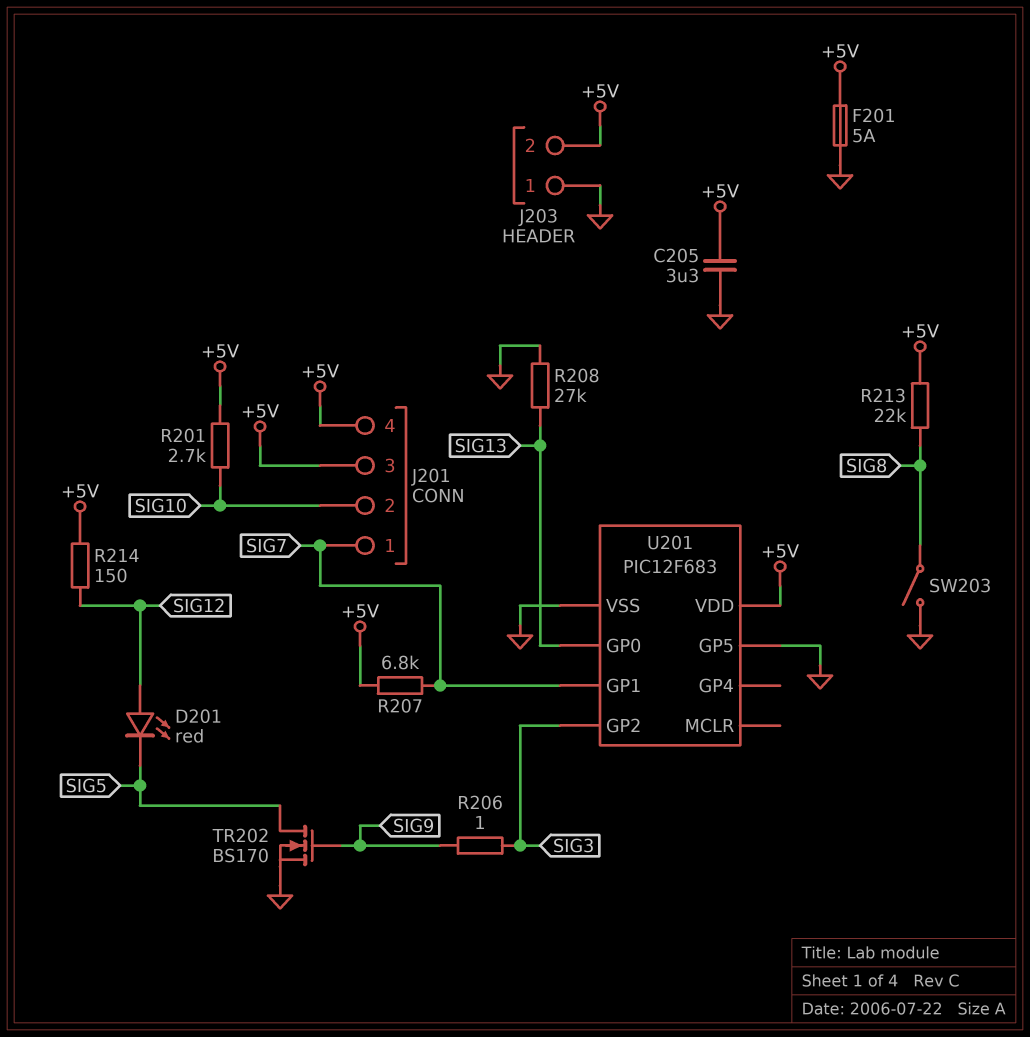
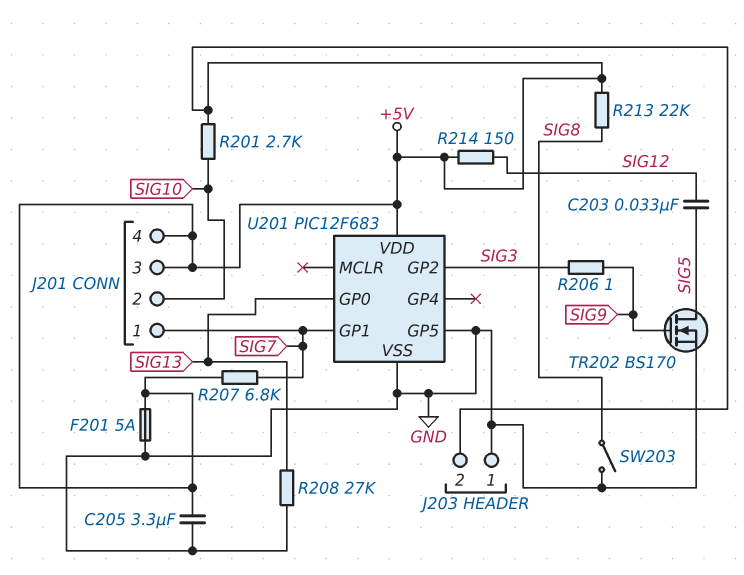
C203: none -> 33nF (SIG5, SIG12)
D201: LED red (A SIG12, K SIG5) -> none

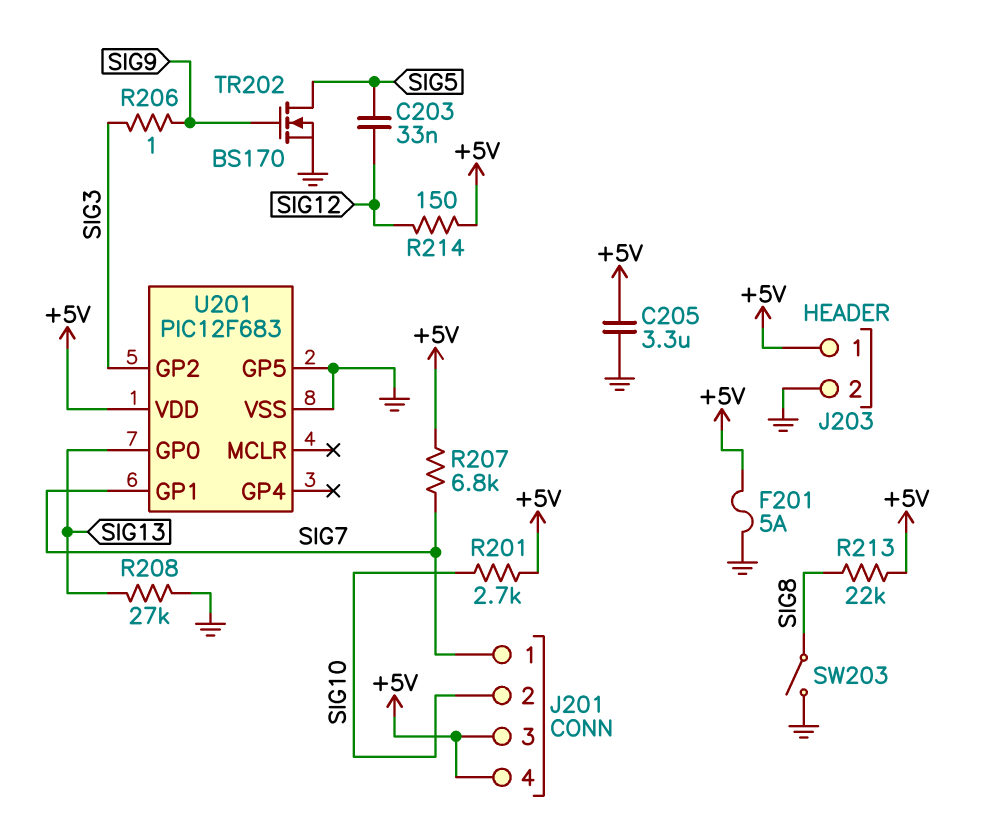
J203 pin 1: GND -> +5V
J203 pin 2: +5V -> GND

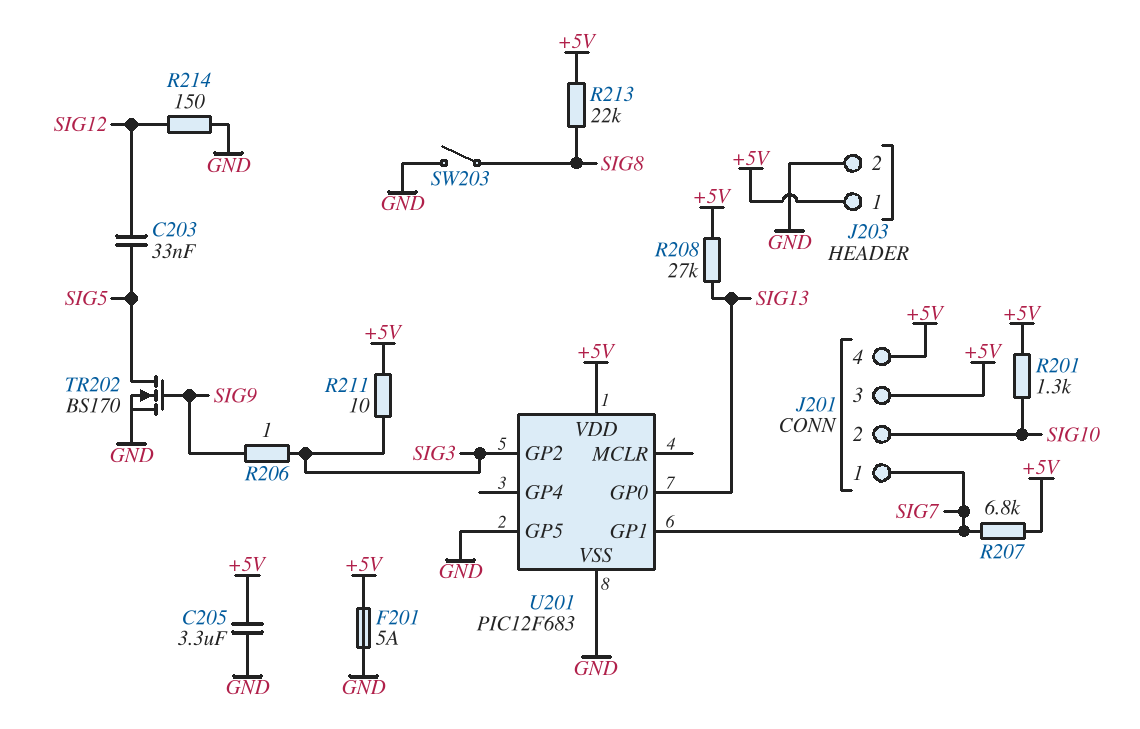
R201: 2.7k (+5V, SIG10) -> 1.3k (+5V, SIG10)
R208: 27k (GND, SIG13) -> 27k (+5V, SIG13)
R211: none -> 10 (+5V, SIG3)
R214: 150 (+5V, SIG12) -> 150 (GND, SIG12)

